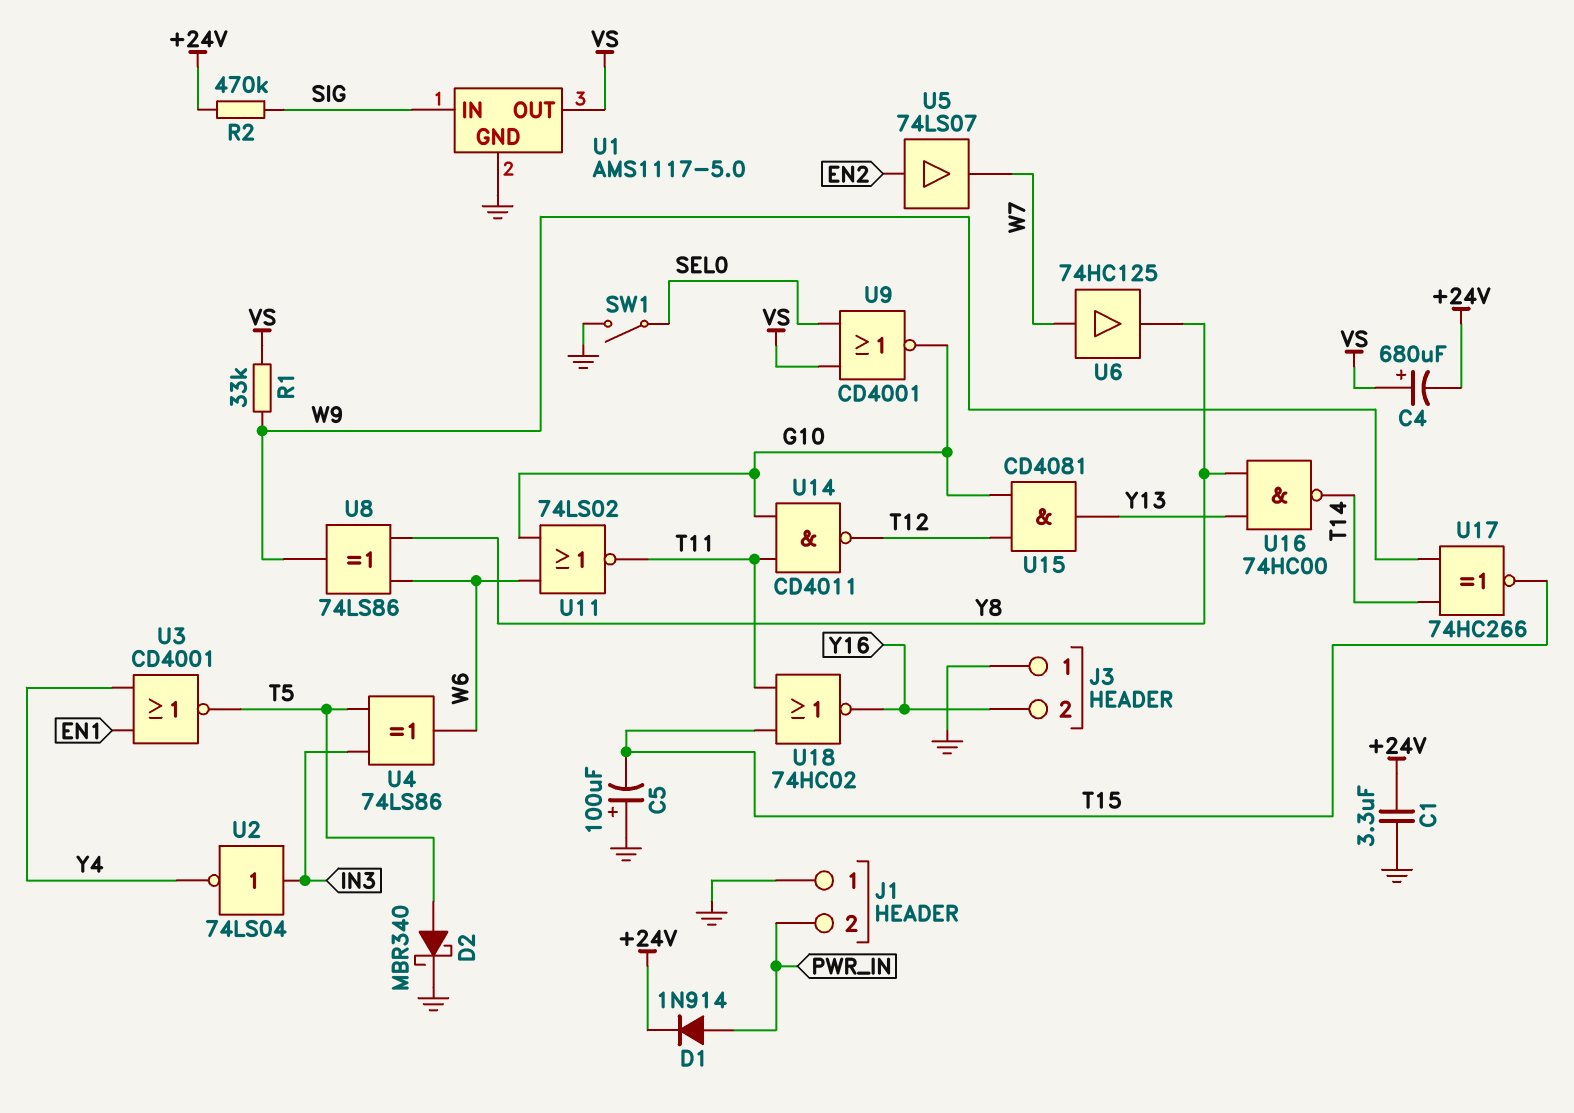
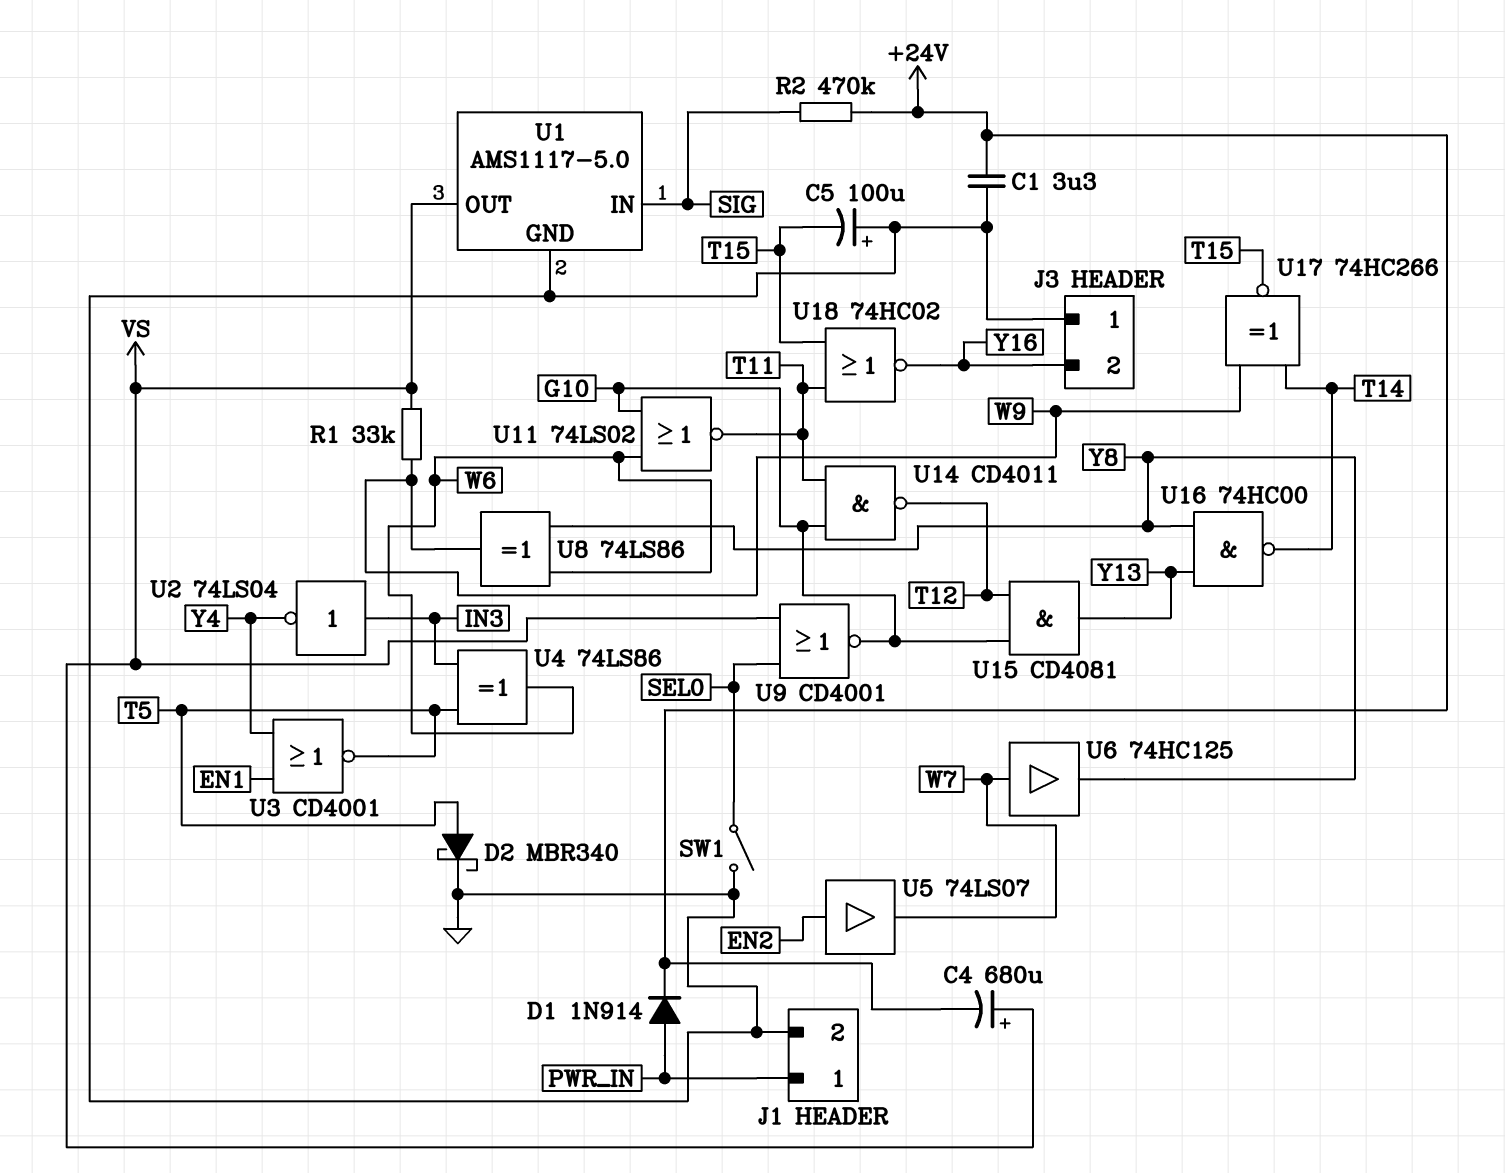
J1 pin 1: GND -> PWR_IN
J1 pin 2: PWR_IN -> GND

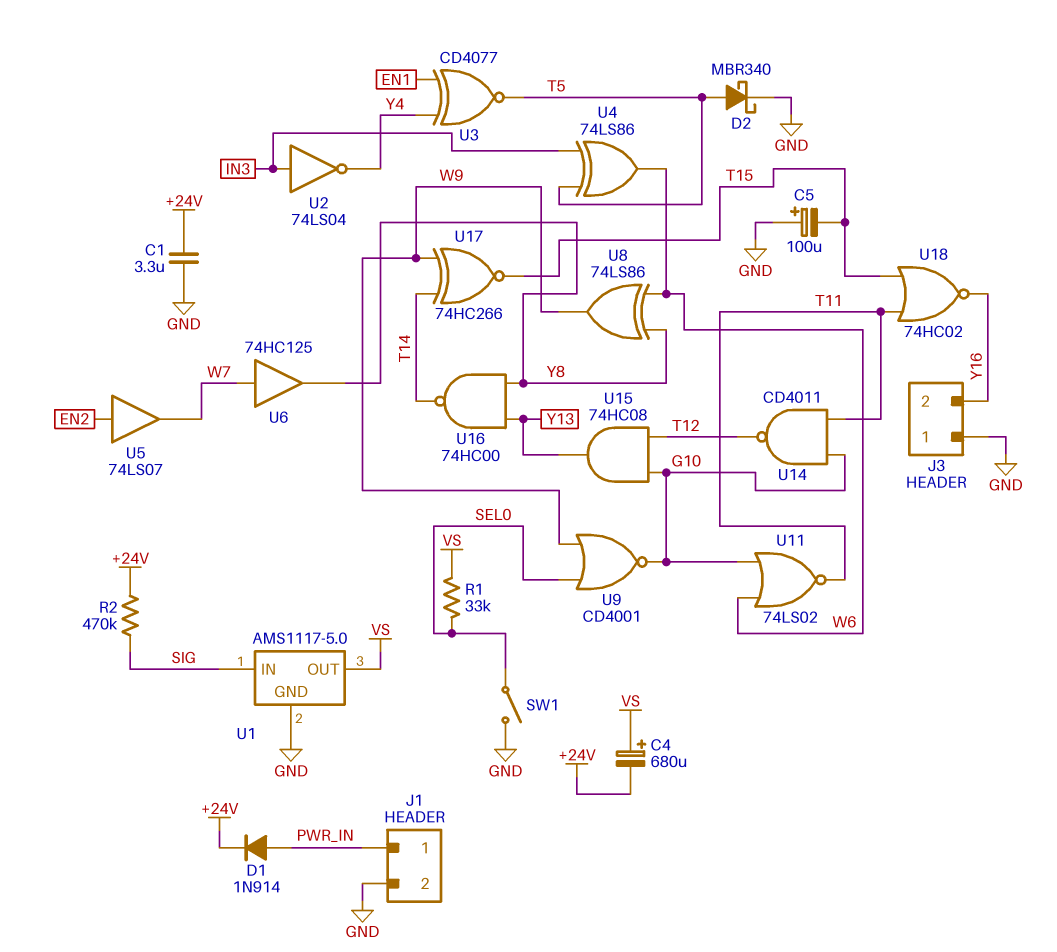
R1: 33k (VS, W9) -> 33k (SEL0, VS)
U3: NOR CD4001 (in EN1, in Y4, out T5) -> XNOR CD4077 (in EN1, in Y4, out T5)
U9: NOR CD4001 (in SEL0, in VS, out G10) -> NOR CD4001 (in SEL0, in W9, out G10)
U15: AND CD4081 (in G10, in T12, out Y13) -> AND 74HC08 (in G10, in T12, out Y13)

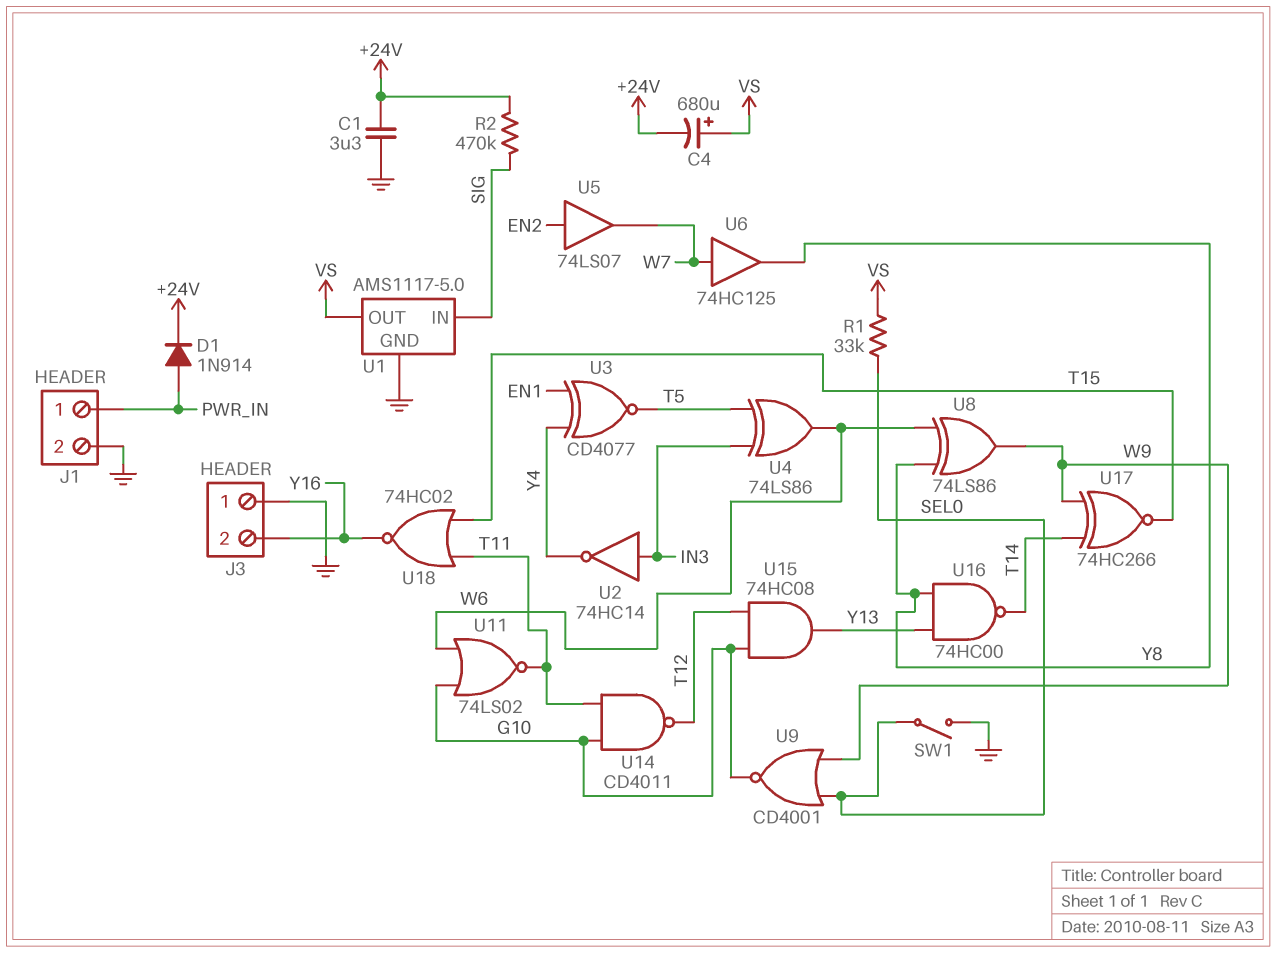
C5: 100uF (plus GND, minus T15) -> none
D2: schottky MBR340 (A T5, K GND) -> none
U2: NOT 74LS04 (in IN3, out Y4) -> NOT 74HC14 (in IN3, out Y4)

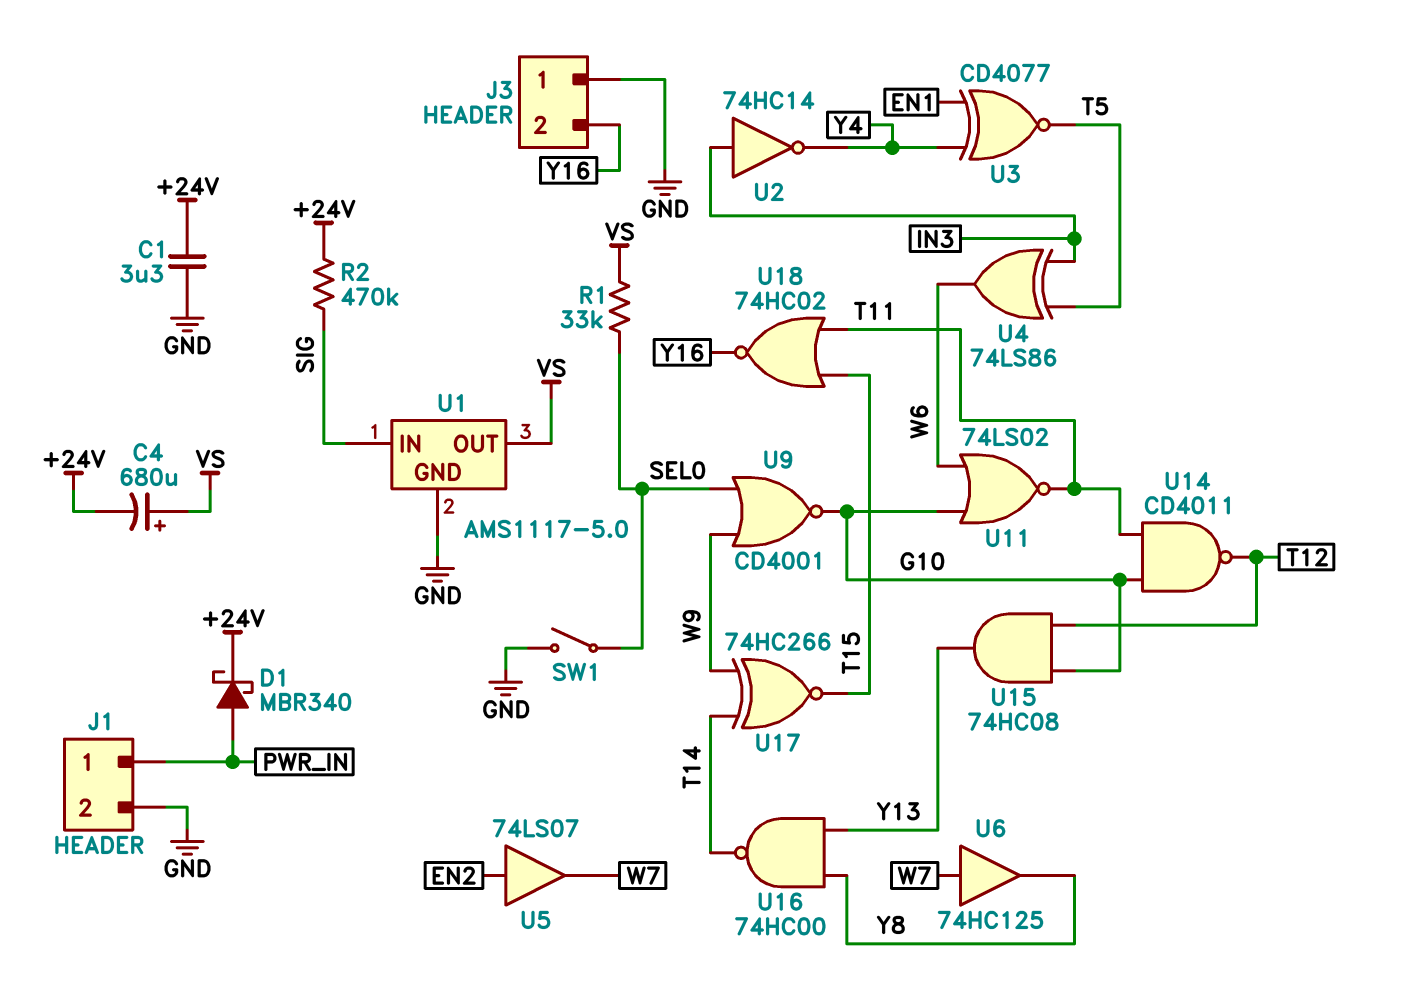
D1: diode 1N914 (A PWR_IN, K +24V) -> schottky MBR340 (A PWR_IN, K +24V)
U8: XOR 74LS86 (in W6, in Y8, out W9) -> none

